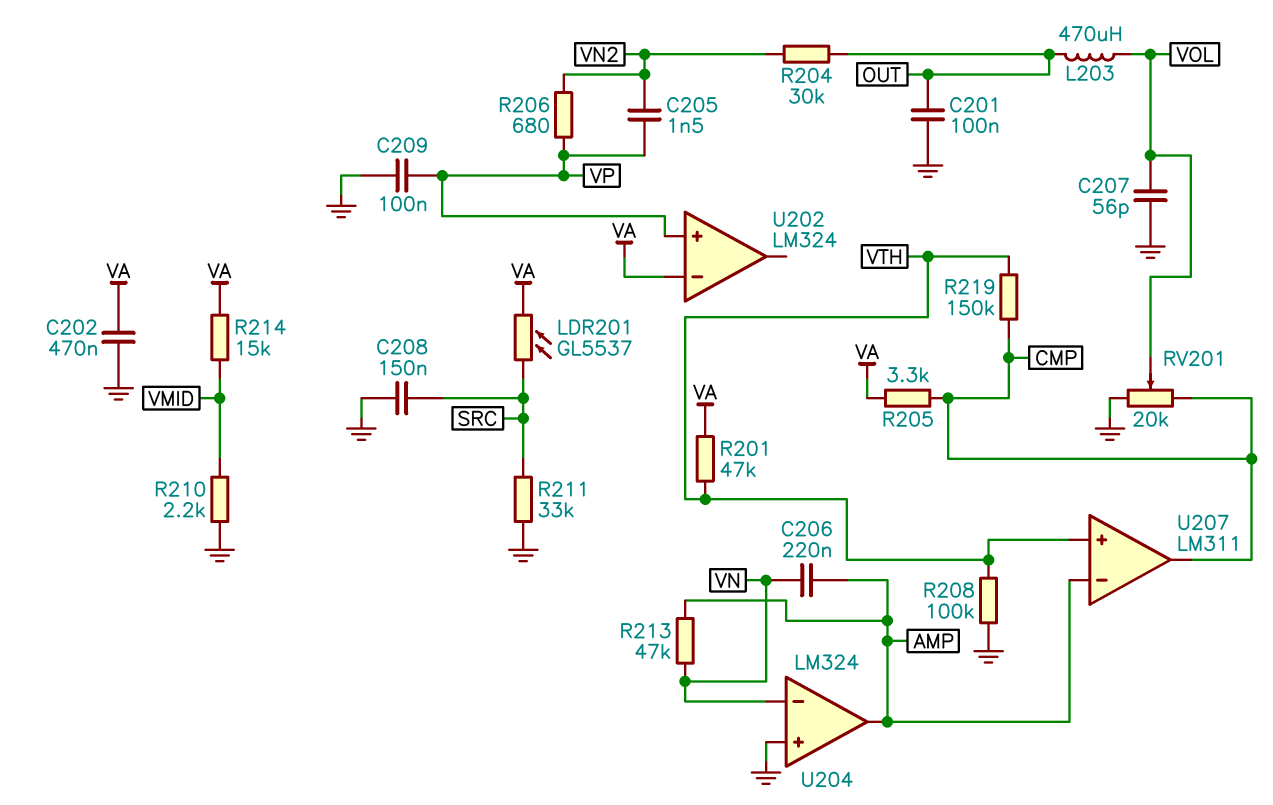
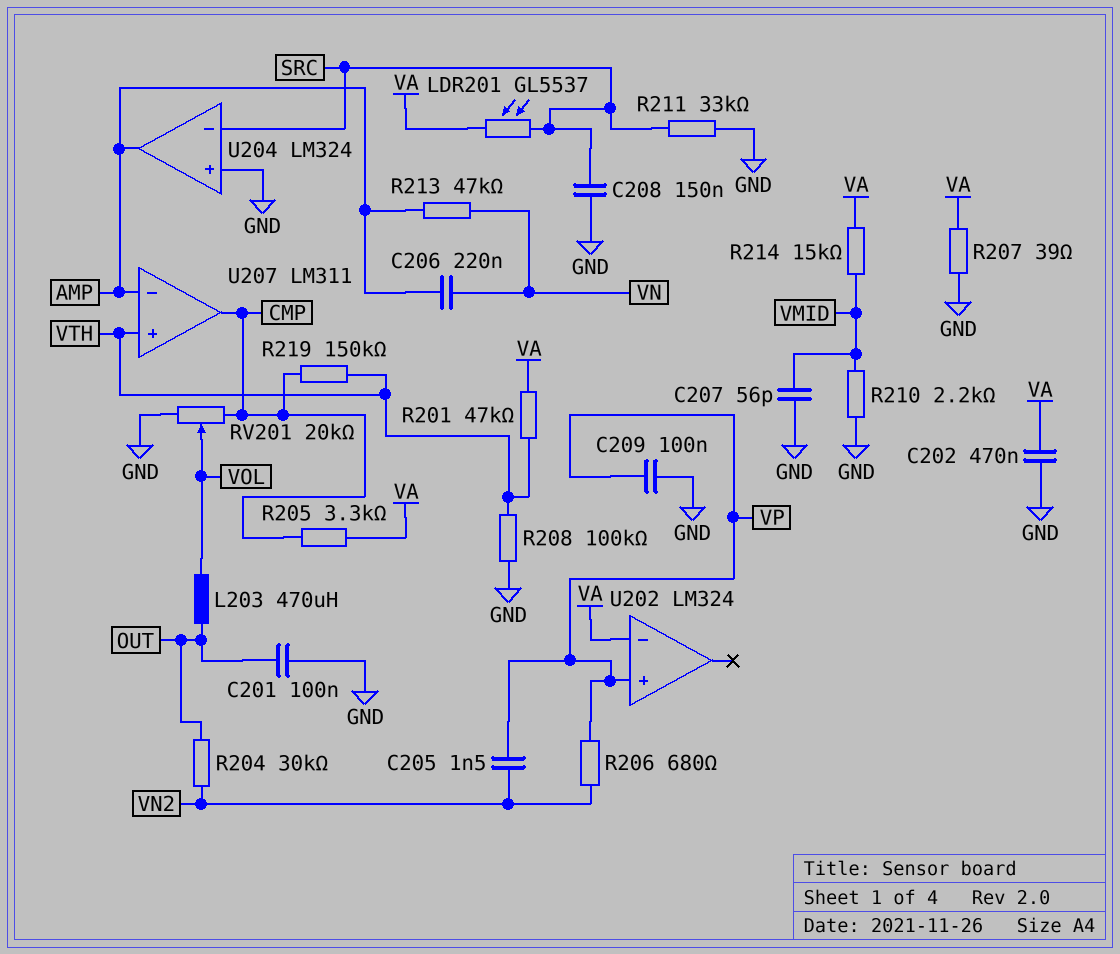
C207: 56pF (GND, VOL) -> 56pF (GND, VMID)
R207: none -> 39 (GND, VA)
U204 pin in-: VN -> SRC

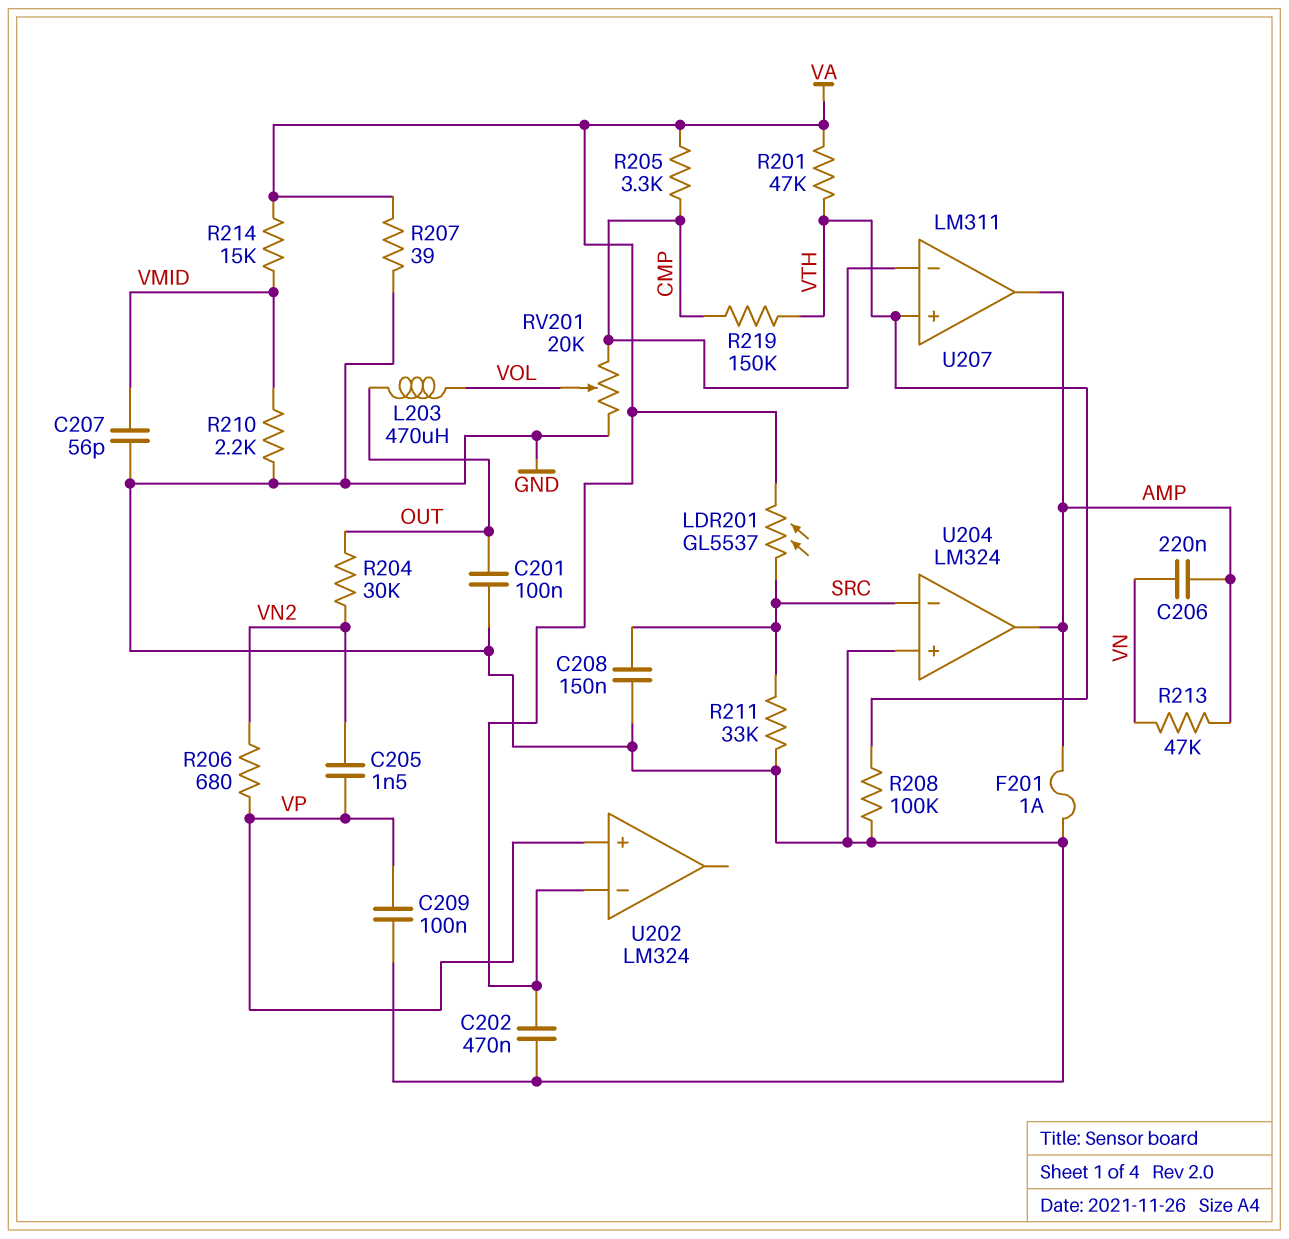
F201: none -> 1A (AMP, GND)
U207 pin in-: AMP -> CMP
U207 pin out: CMP -> AMP

